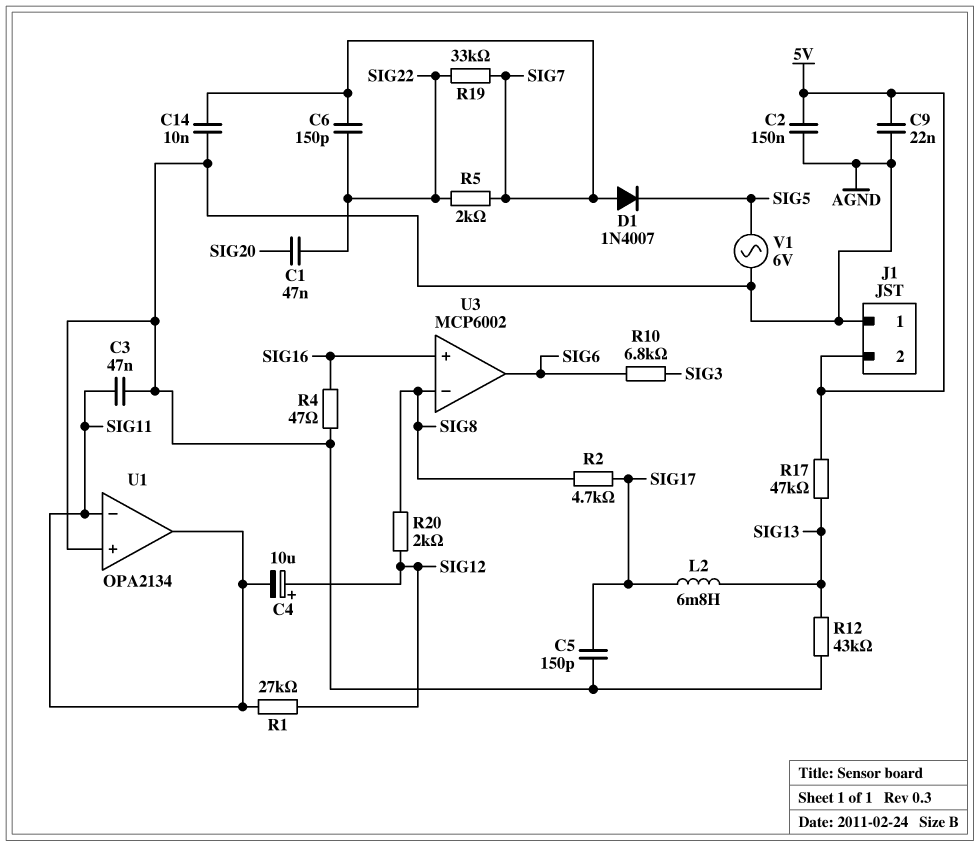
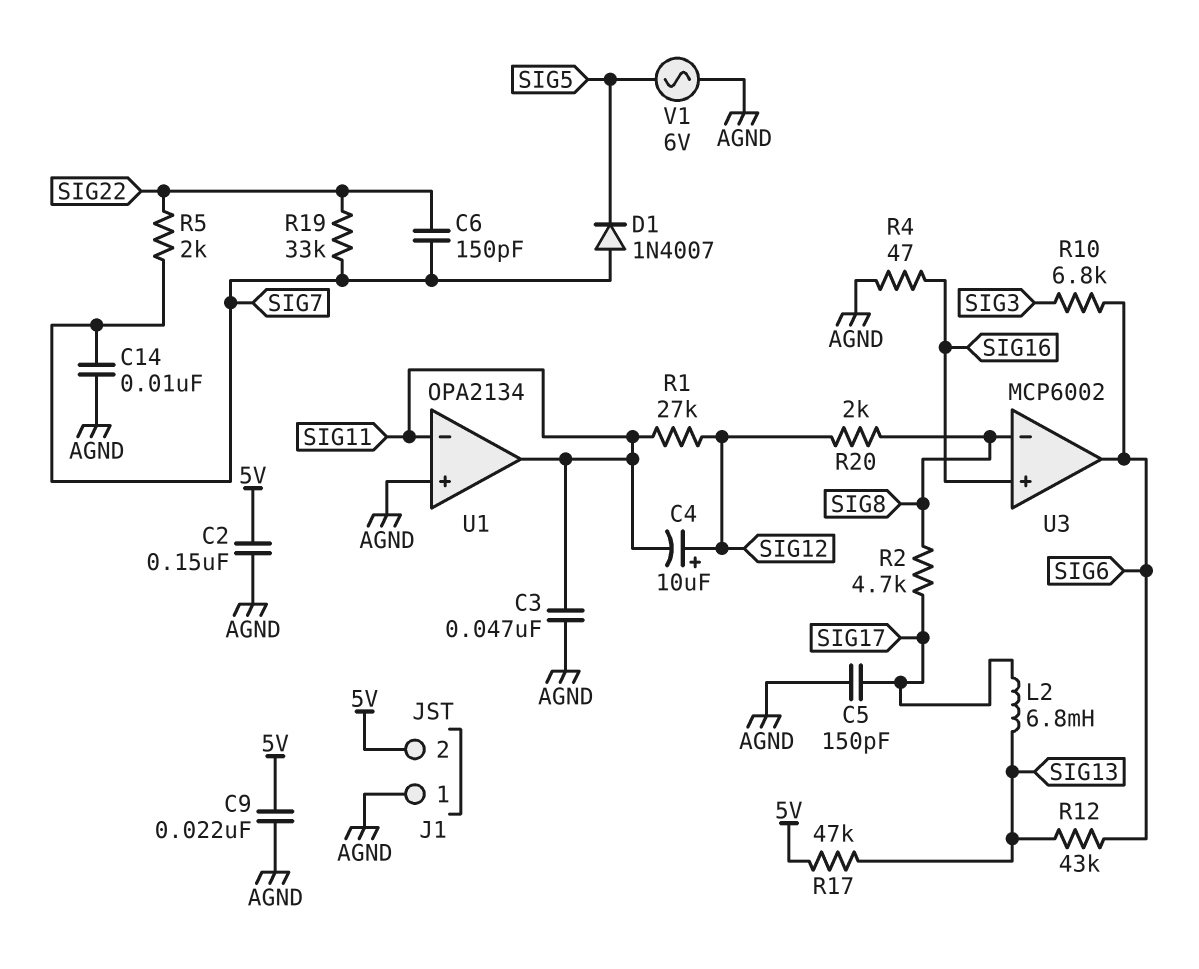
C1: 47nF (SIG20, SIG22) -> none
R12: 43k (AGND, SIG13) -> 43k (SIG6, SIG13)

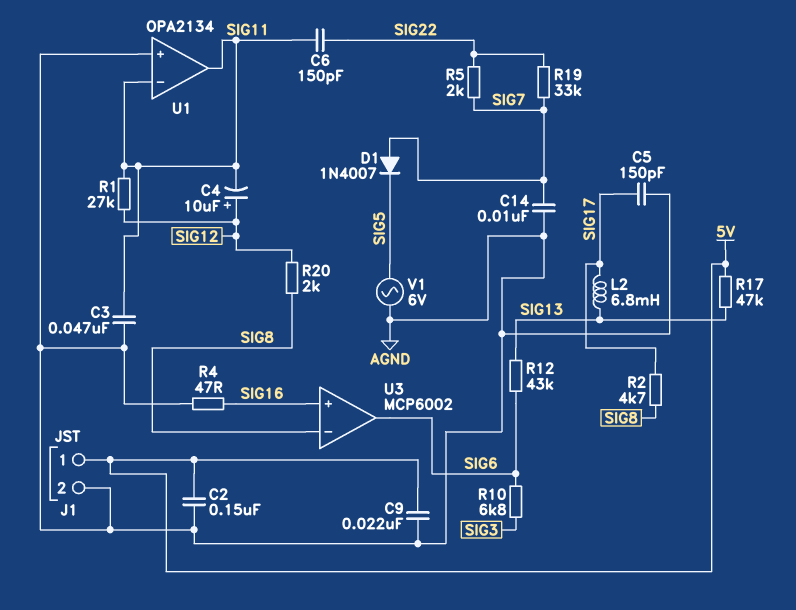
C6: 150pF (SIG7, SIG22) -> 150pF (SIG11, SIG22)
J1 pin 1: AGND -> 5V
J1 pin 2: 5V -> AGND

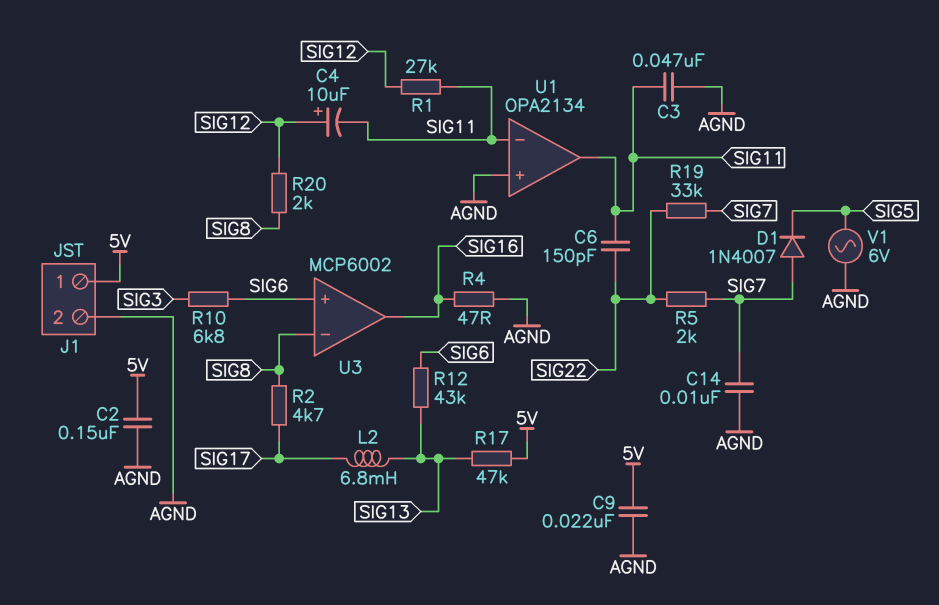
C5: 150pF (AGND, SIG17) -> none
U3 pin in+: SIG16 -> SIG6
U3 pin out: SIG6 -> SIG16

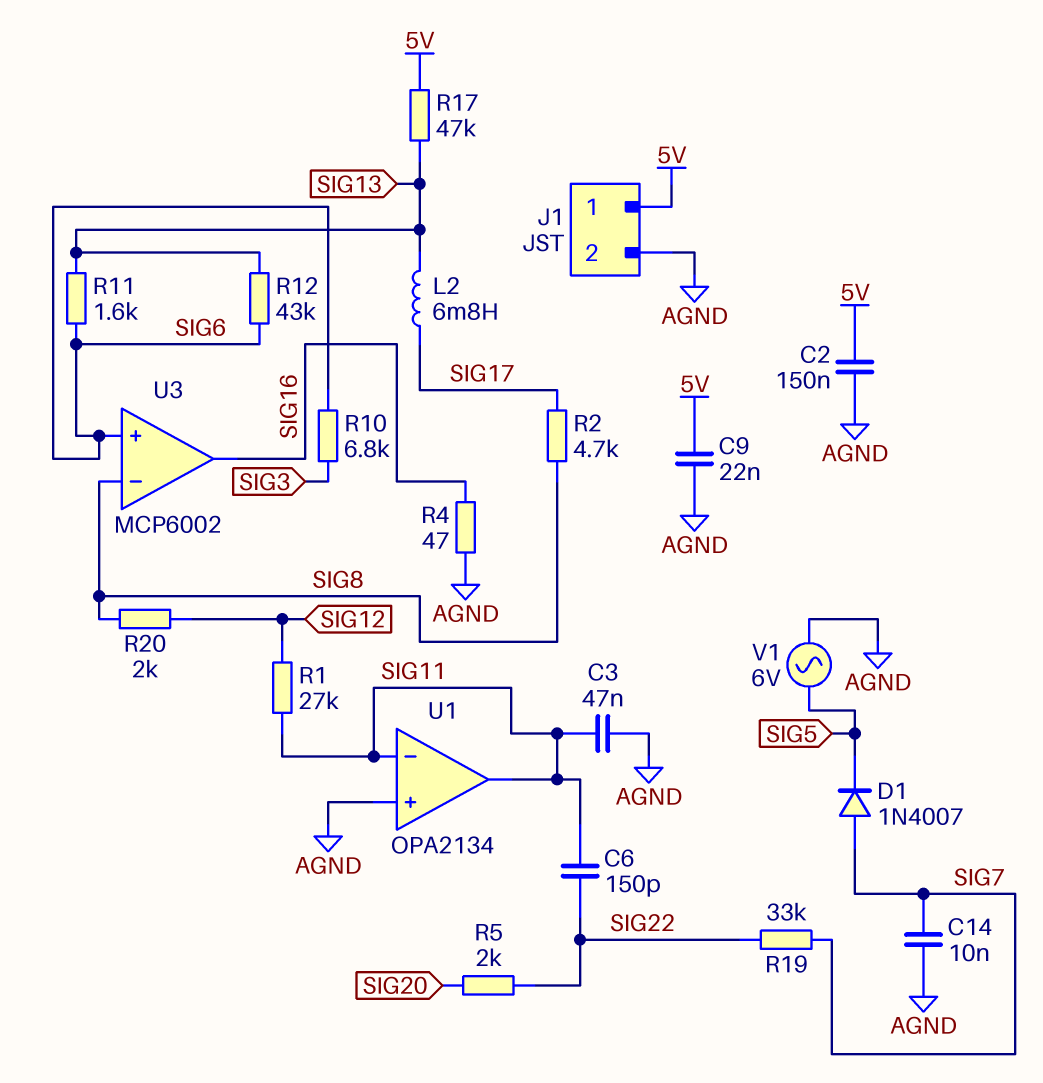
C4: 10uF (plus SIG12, minus SIG11) -> none
R5: 2k (SIG7, SIG22) -> 2k (SIG20, SIG22)
R11: none -> 1.6k (SIG6, SIG13)

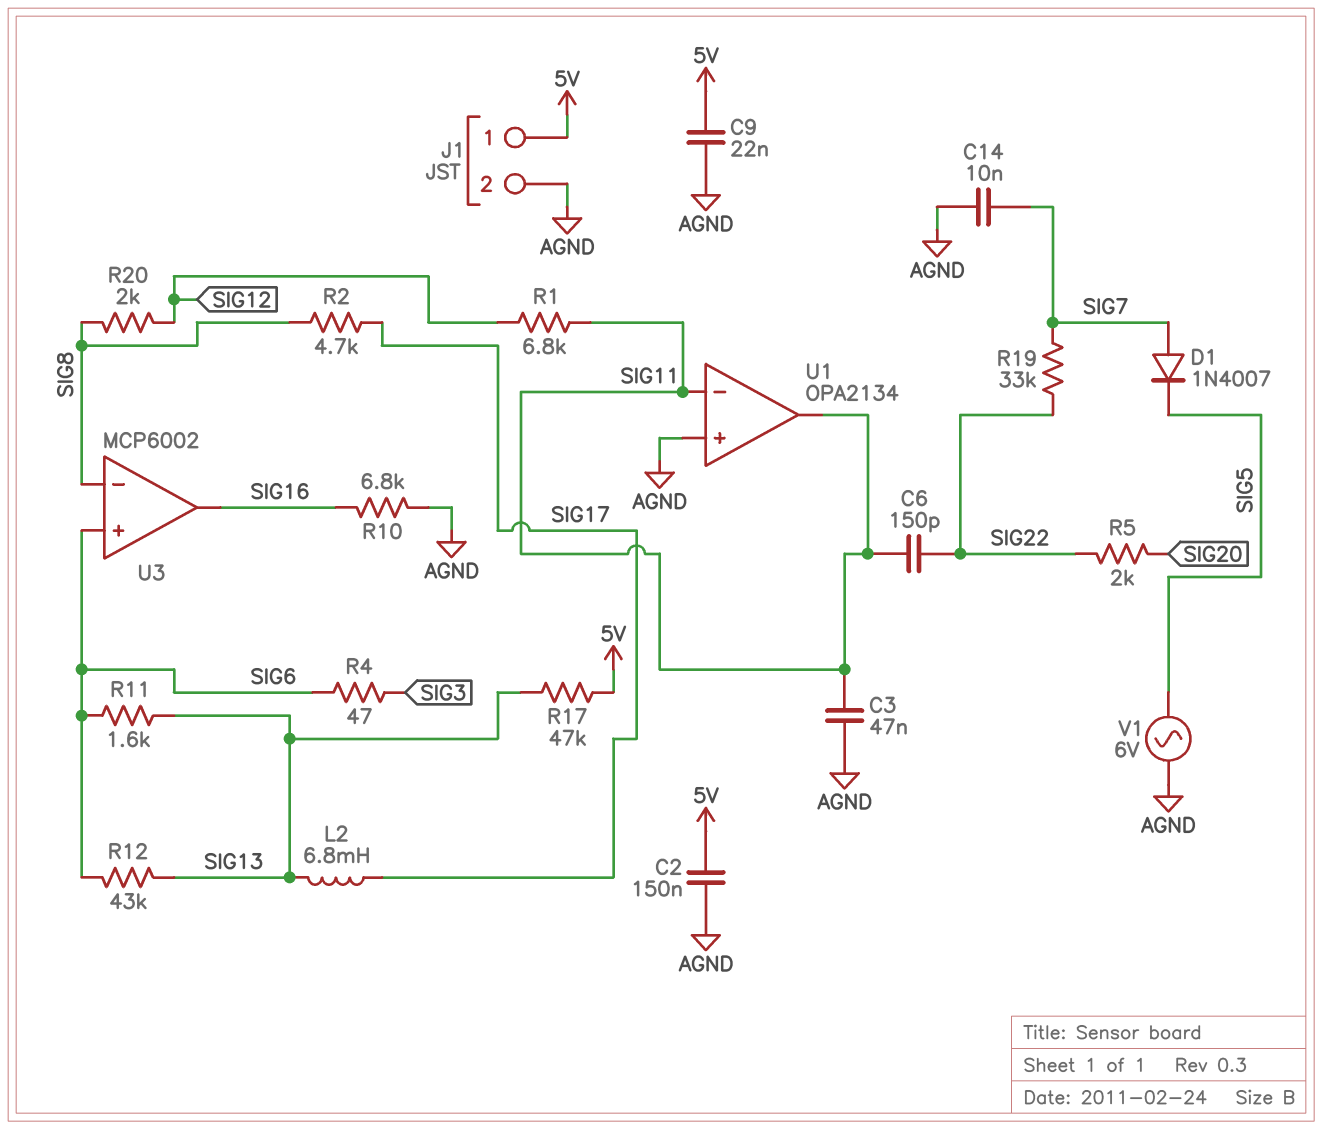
R1: 27k (SIG11, SIG12) -> 6.8k (SIG11, SIG12)
R4: 47 (AGND, SIG16) -> 47 (SIG3, SIG6)
R10: 6.8k (SIG3, SIG6) -> 6.8k (AGND, SIG16)

